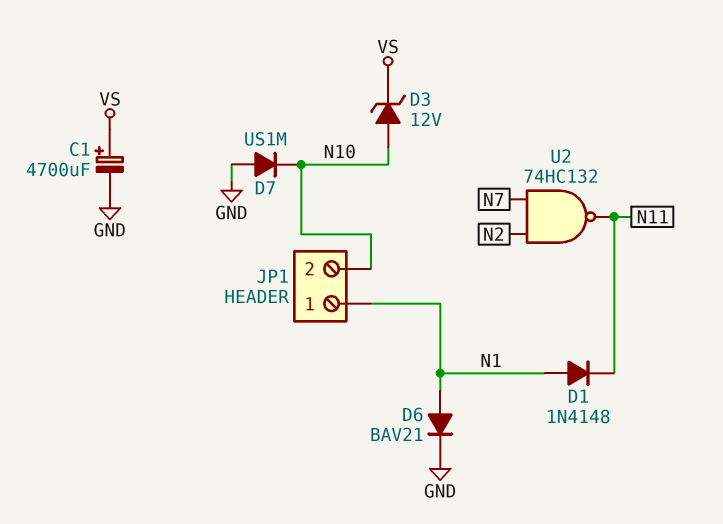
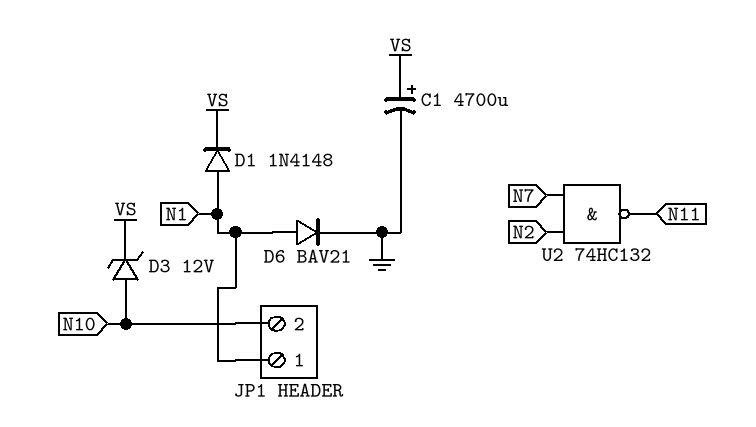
D1: diode 1N4148 (A N1, K N11) -> diode 1N4148 (A N1, K VS)
D7: diode US1M (A GND, K N10) -> none

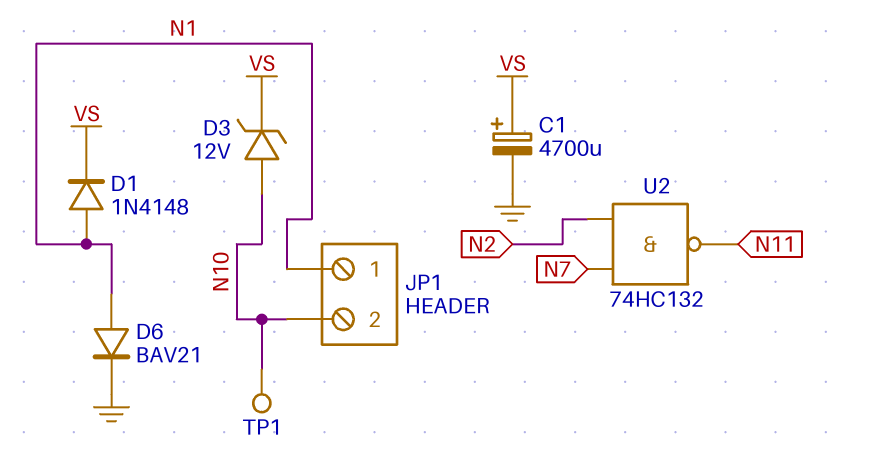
TP1: none -> test point (N10)

